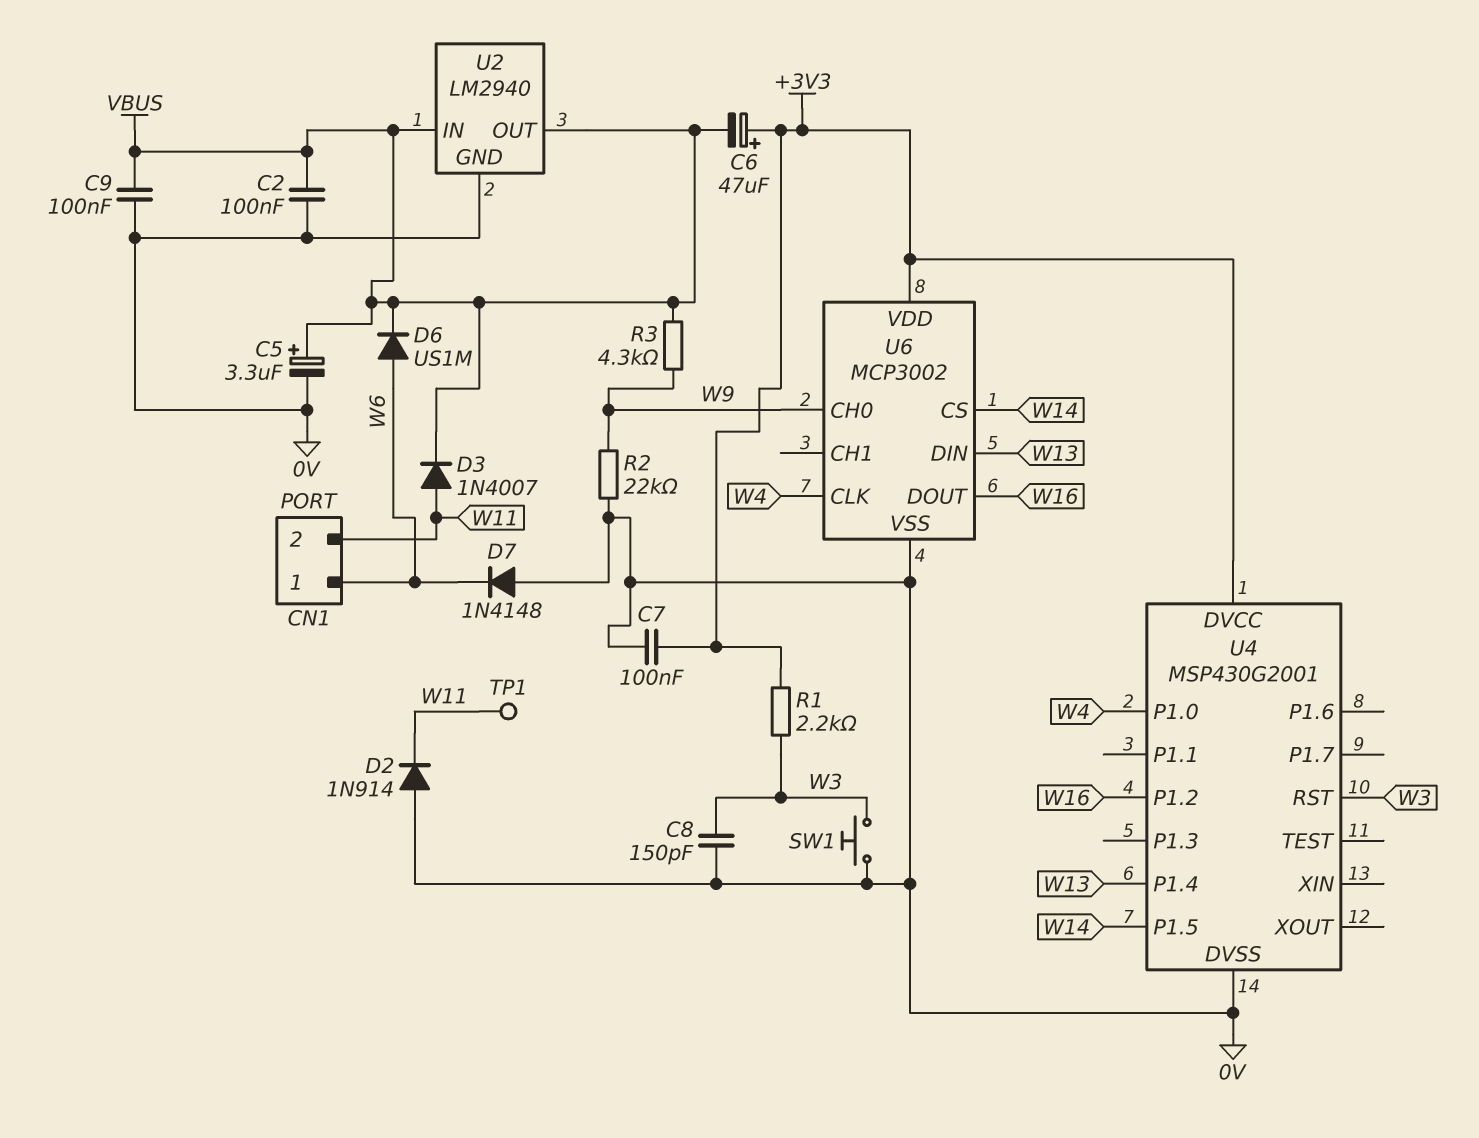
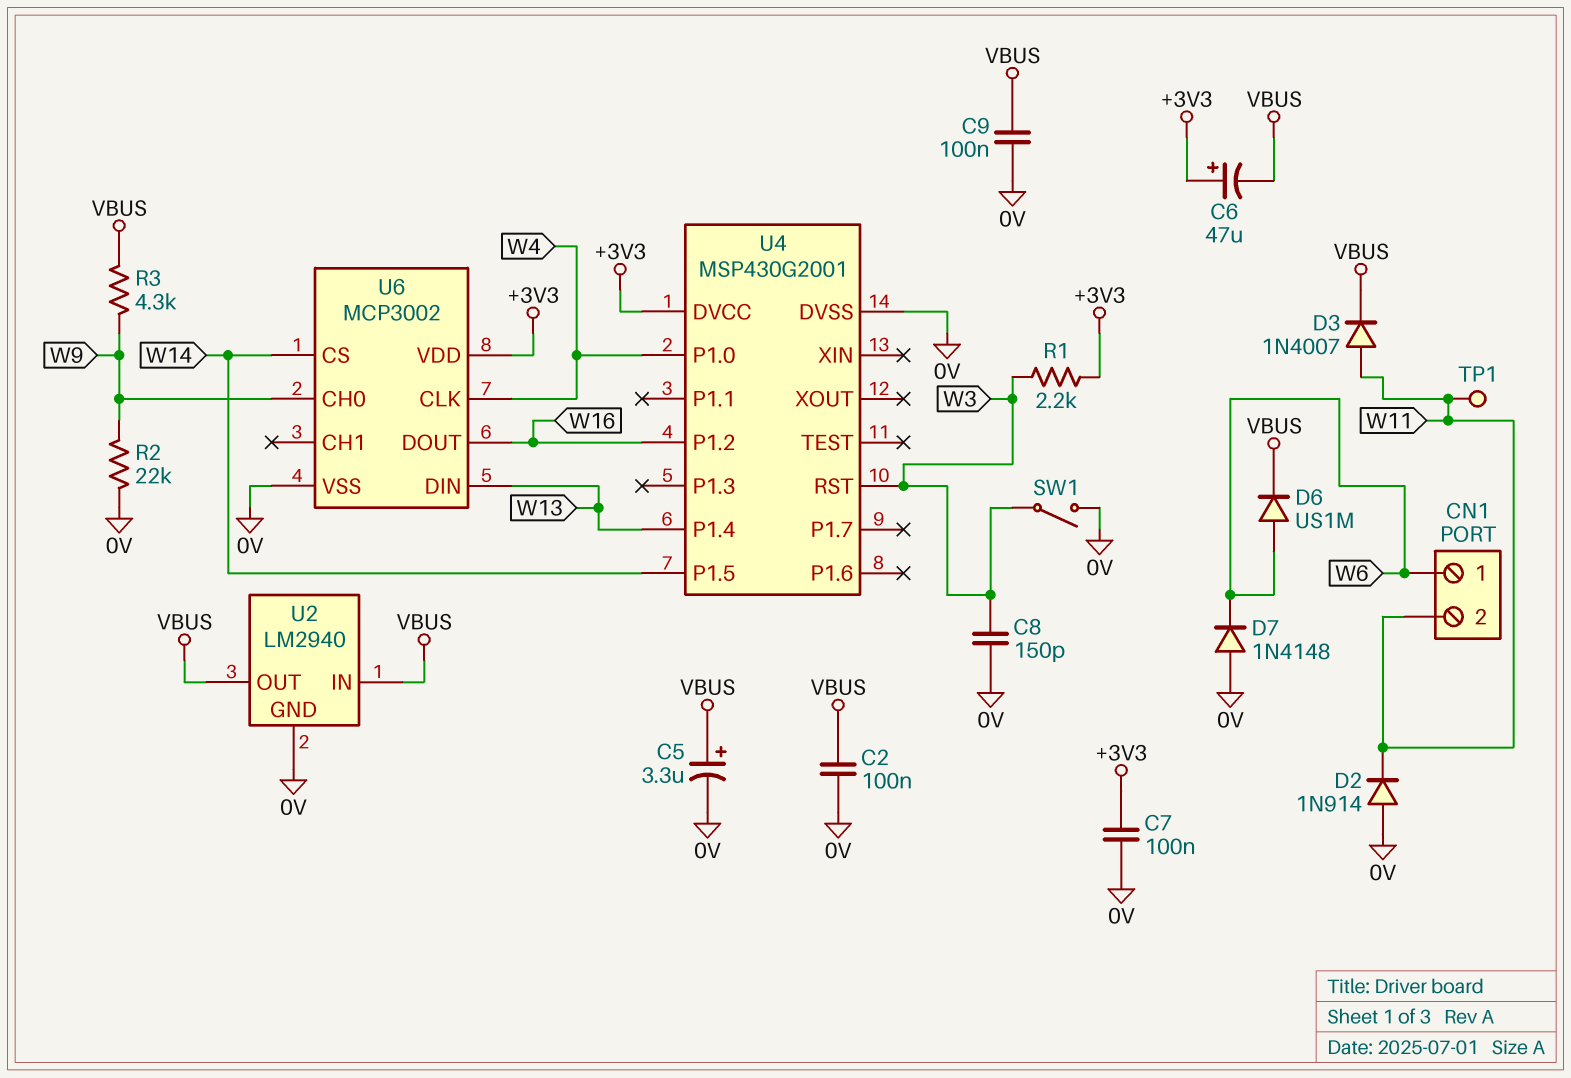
SW1: button (0V, W3) -> switch (0V, W3)

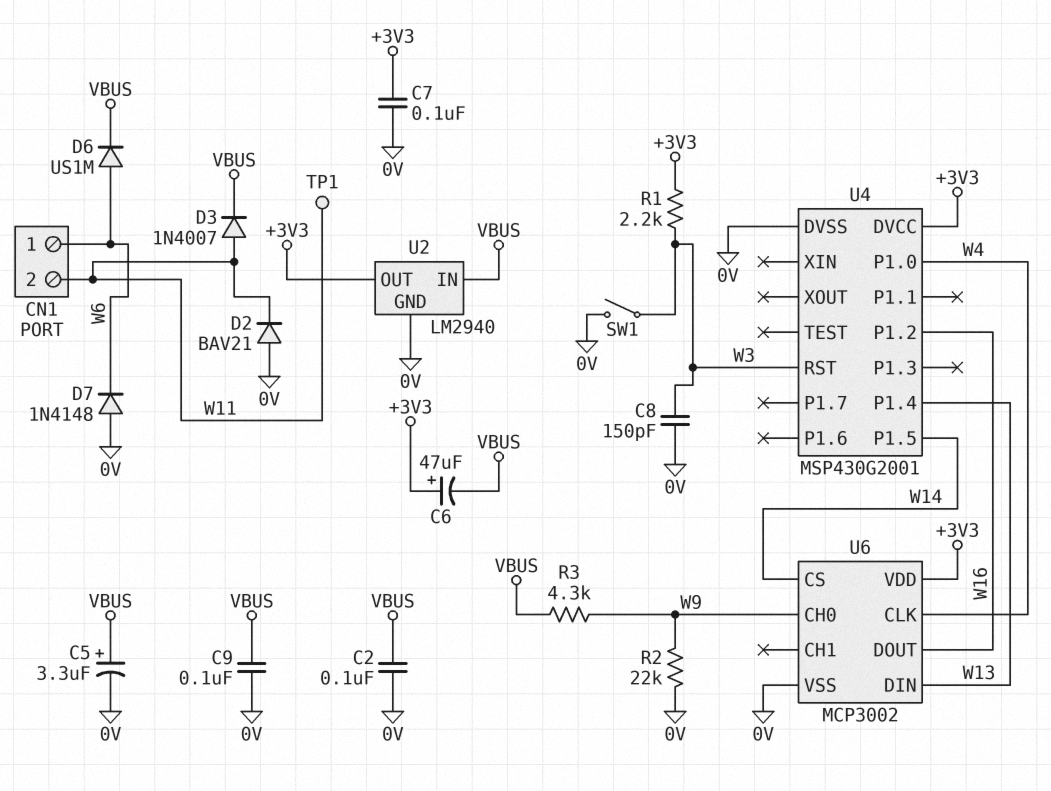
D2: diode 1N914 (A 0V, K W11) -> diode BAV21 (A 0V, K W11)
U2 pin OUT: VBUS -> +3V3

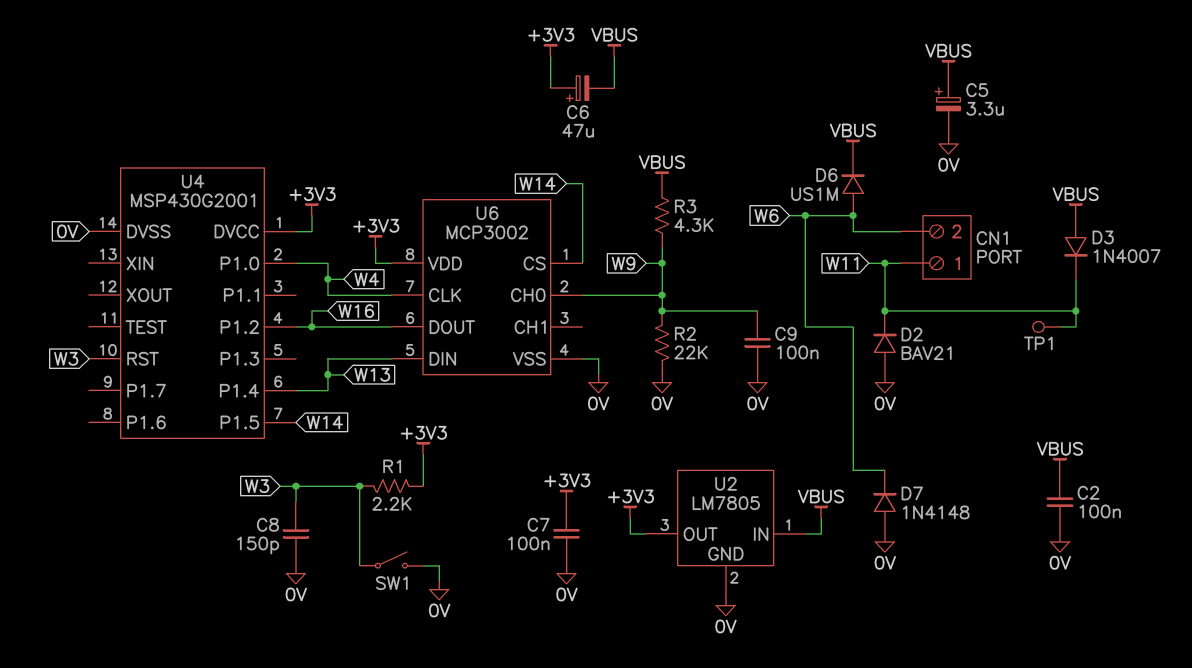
C9: 100nF (0V, VBUS) -> 100nF (0V, W9)
CN1 pin 1: W6 -> W11
CN1 pin 2: W11 -> W6
D3: diode 1N4007 (A W11, K VBUS) -> diode 1N4007 (A VBUS, K W11)
U2: LM2940 -> LM7805

